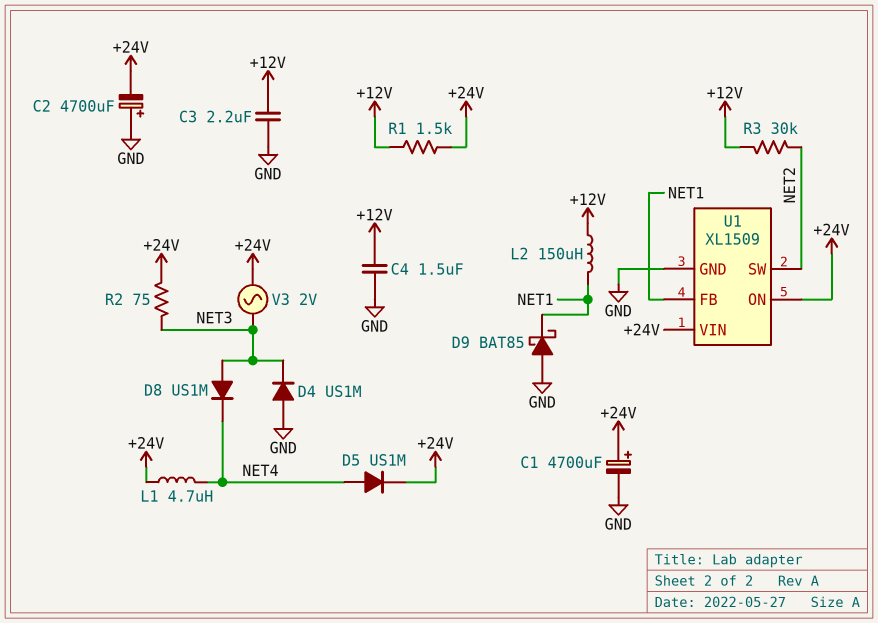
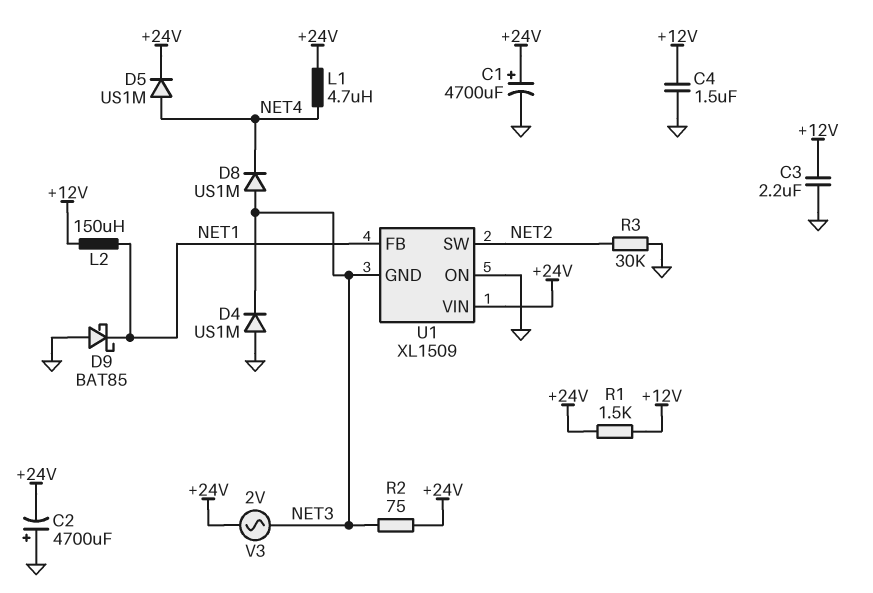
R3: 30k (+12V, NET2) -> 30k (GND, NET2)
U1 pin GND: GND -> NET3
U1 pin ON: +24V -> GND

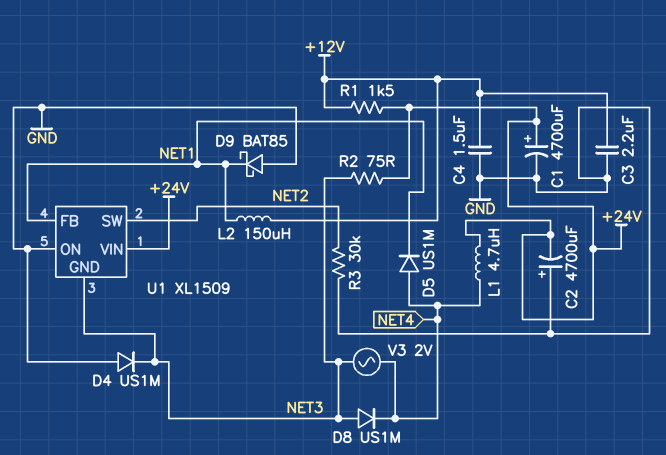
D5: diode US1M (A NET4, K +24V) -> diode US1M (A NET4, K NET1)
V3: AC 2V (+24V, NET3) -> AC 2V (NET3, NET4)

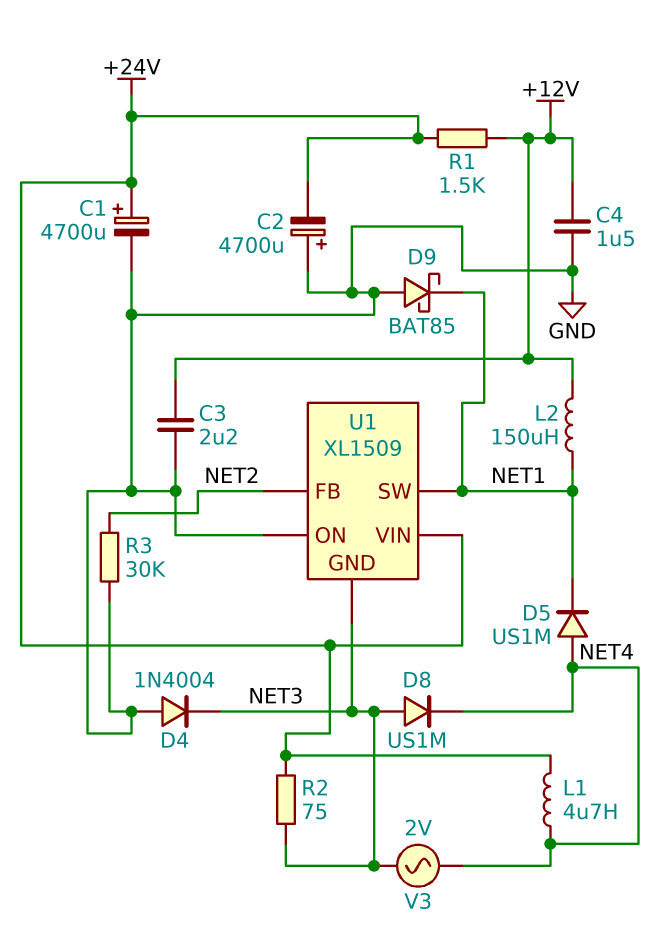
D4: diode US1M (A GND, K NET3) -> diode 1N4004 (A GND, K NET3)
U1 pin FB: NET1 -> NET2
U1 pin SW: NET2 -> NET1

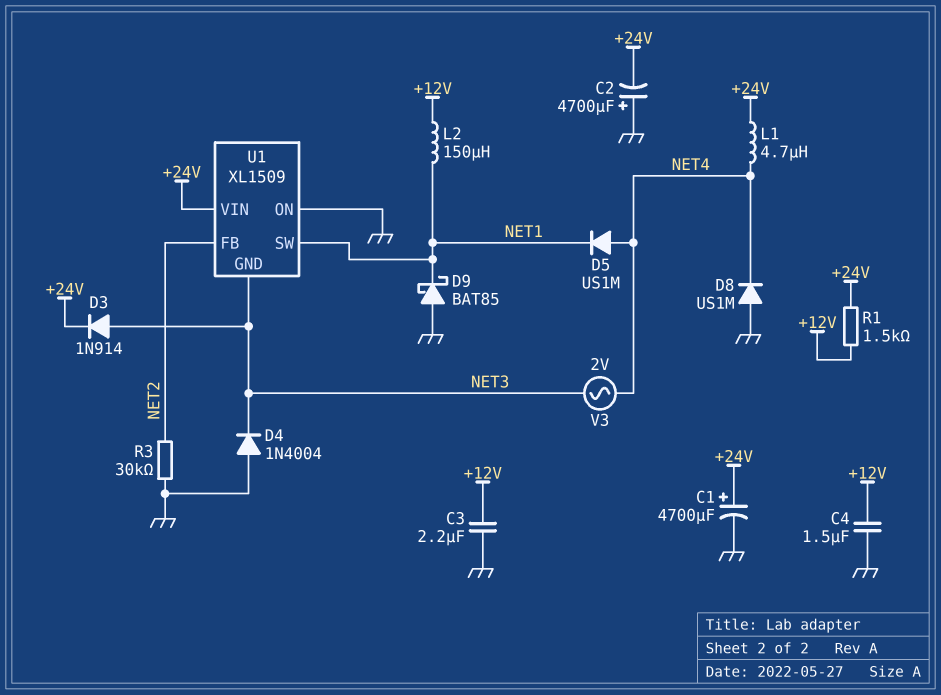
D3: none -> diode 1N914 (A NET3, K +24V)
D8: diode US1M (A NET3, K NET4) -> diode US1M (A GND, K NET4)
R2: 75 (+24V, NET3) -> none

